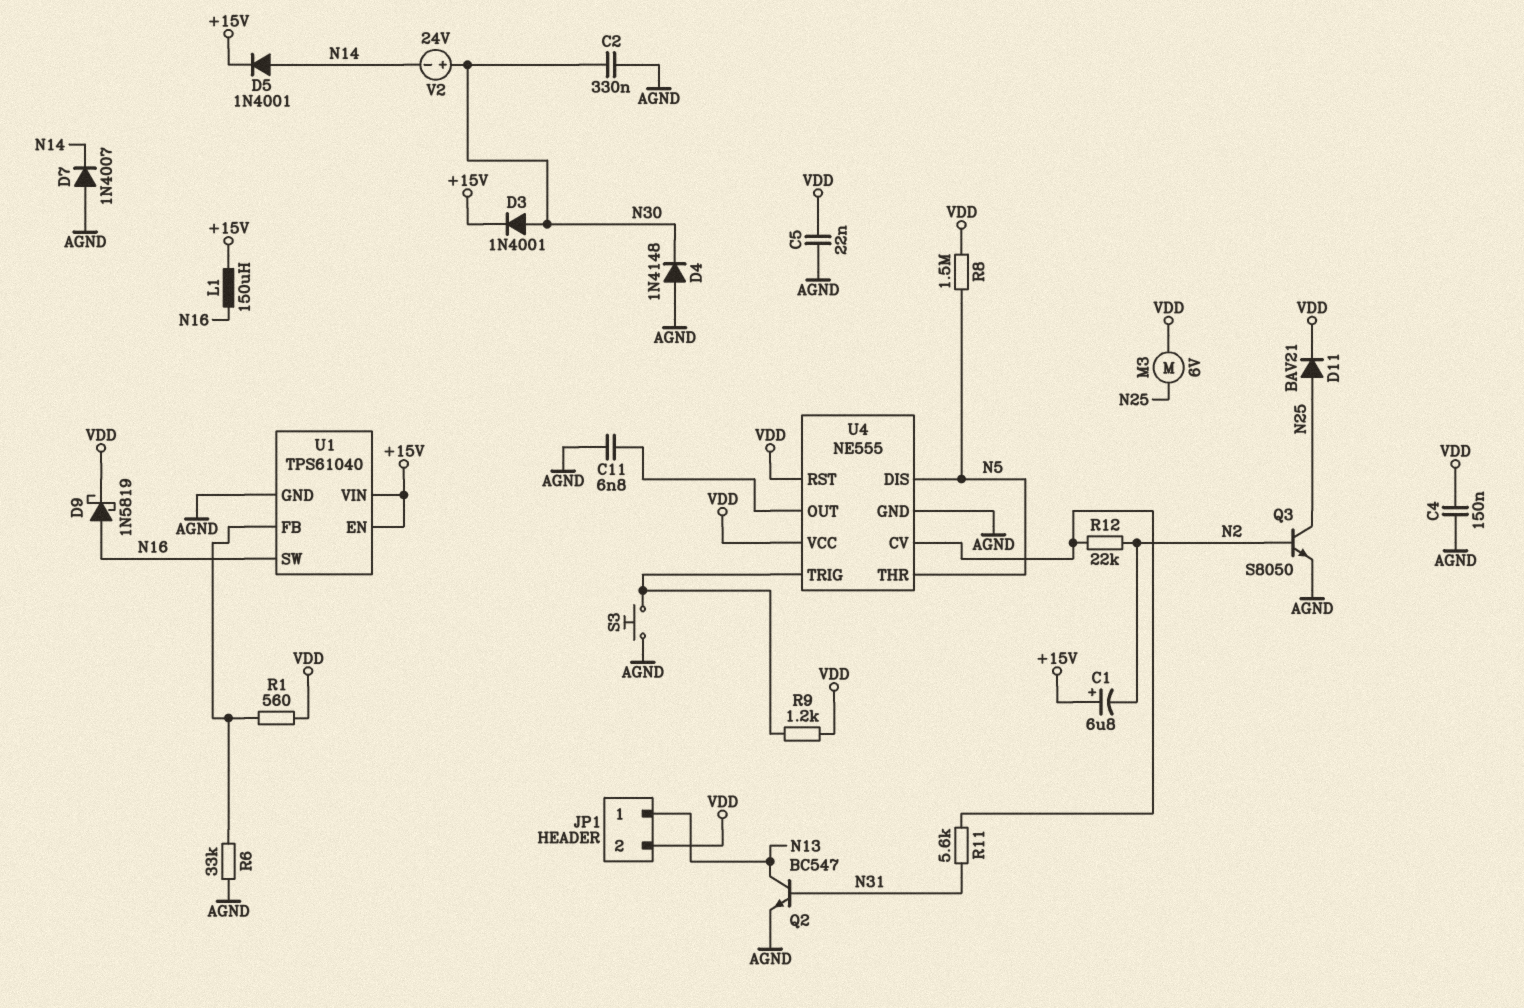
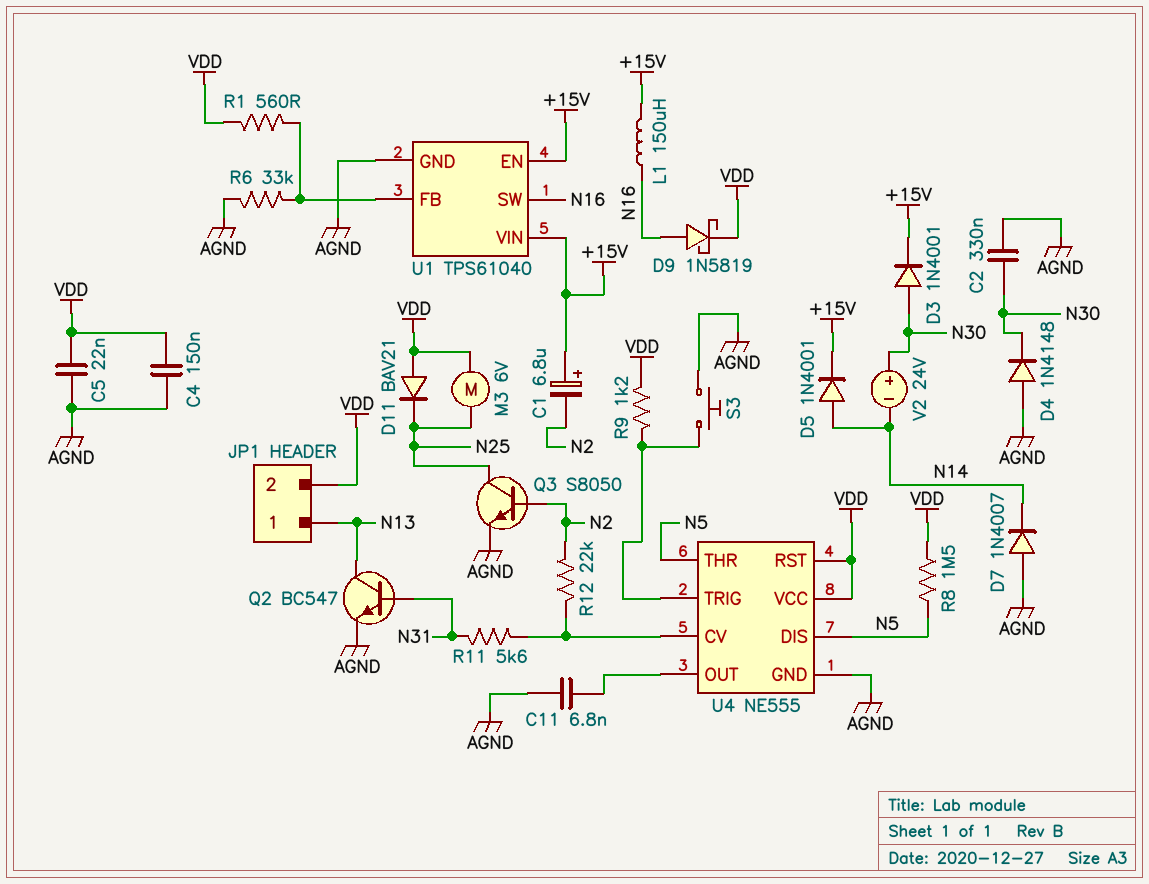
D11: diode BAV21 (A N25, K VDD) -> diode BAV21 (A VDD, K N25)

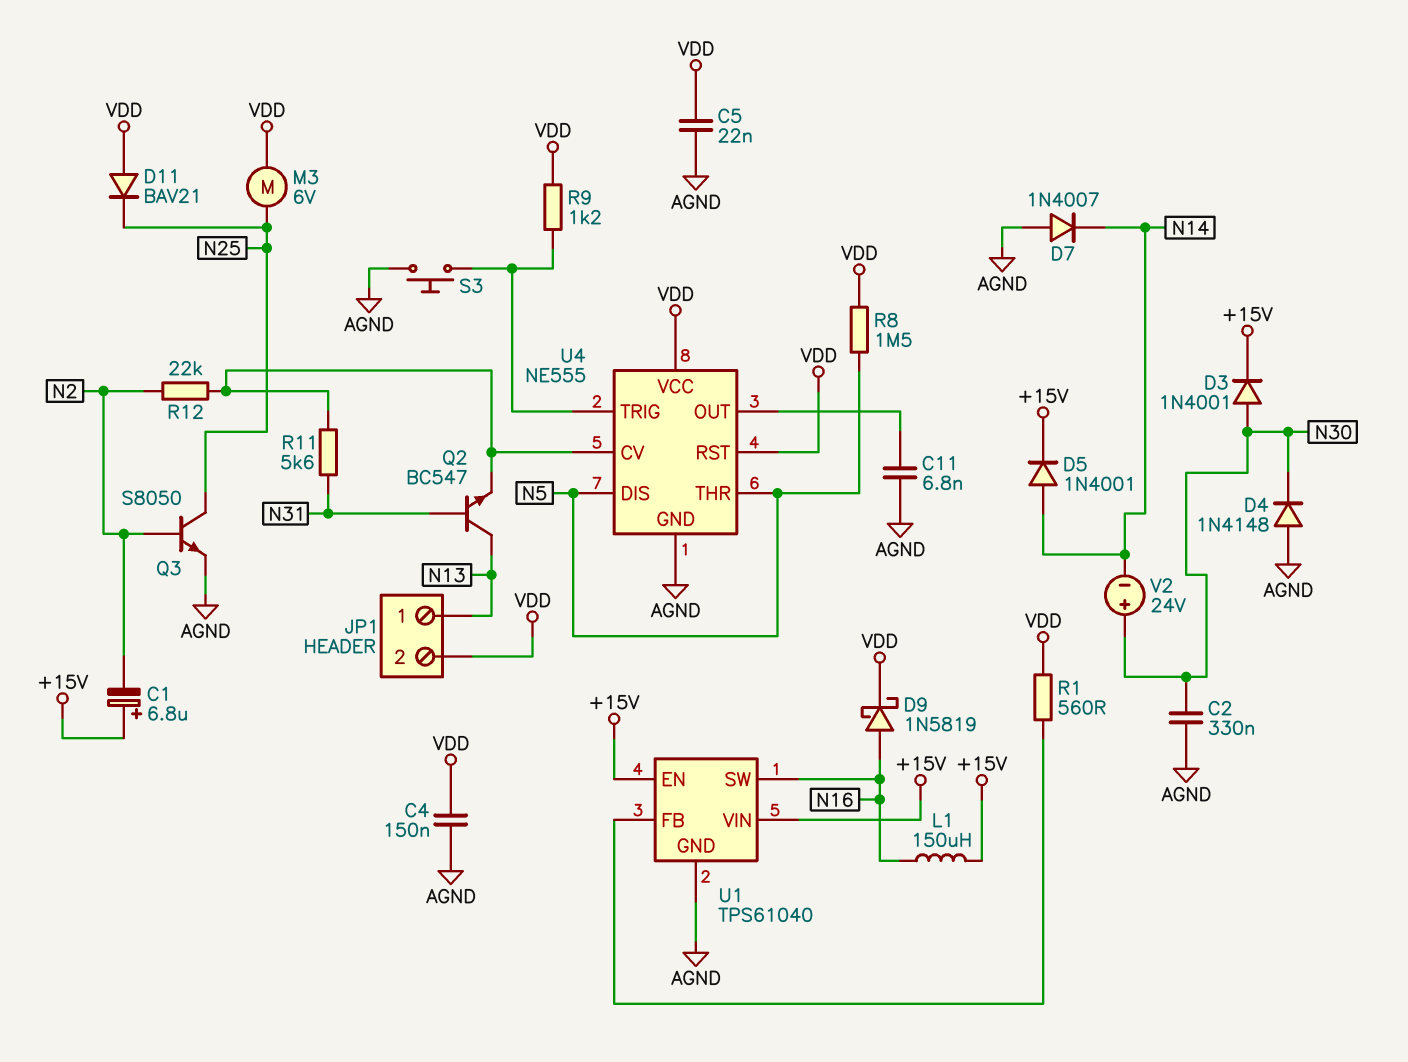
Q2: NPN BC547 (B N31, C N13, E AGND) -> NPN BC547 (B N31, C N13, E U4/CV)
R6: 33k (AGND, U1/FB) -> none

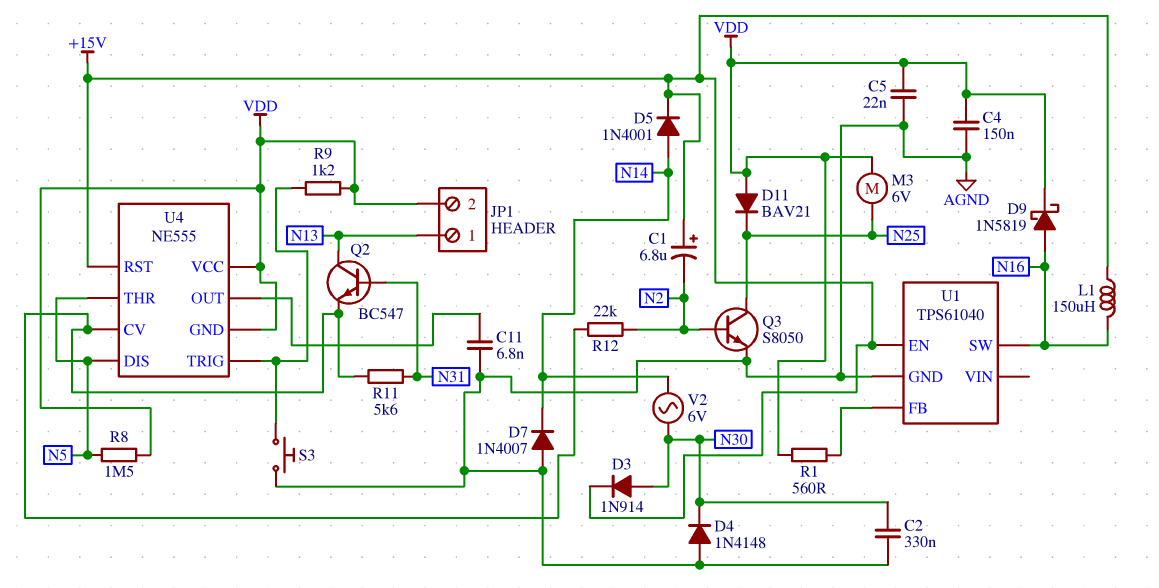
D3: diode 1N4001 (A N30, K +15V) -> diode 1N914 (A N30, K +15V)
U1 pin VIN: +15V -> none
U4 pin GND: AGND -> VDD
U4 pin RST: VDD -> +15V
V2: 24V (plus N30, minus N14) -> AC 6V (N14, N30)

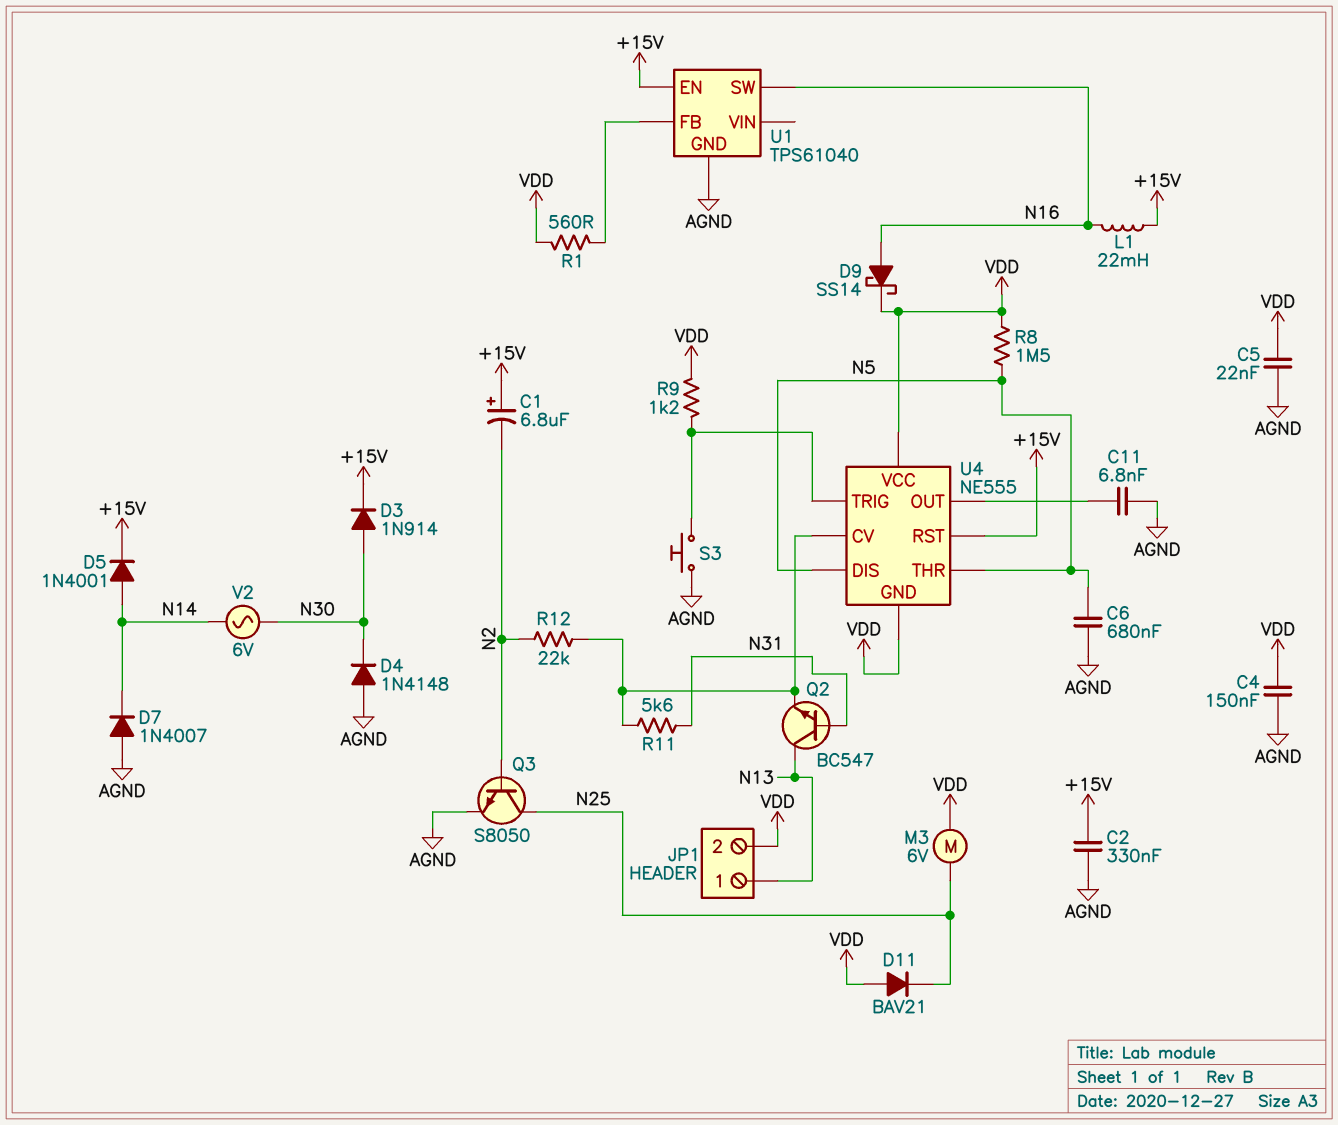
C2: 330nF (AGND, N30) -> 330nF (+15V, AGND)
C6: none -> 680nF (AGND, N5)
D9: schottky 1N5819 (A N16, K VDD) -> schottky SS14 (A N16, K VDD)
L1: 150uH (+15V, N16) -> 22mH (+15V, N16)

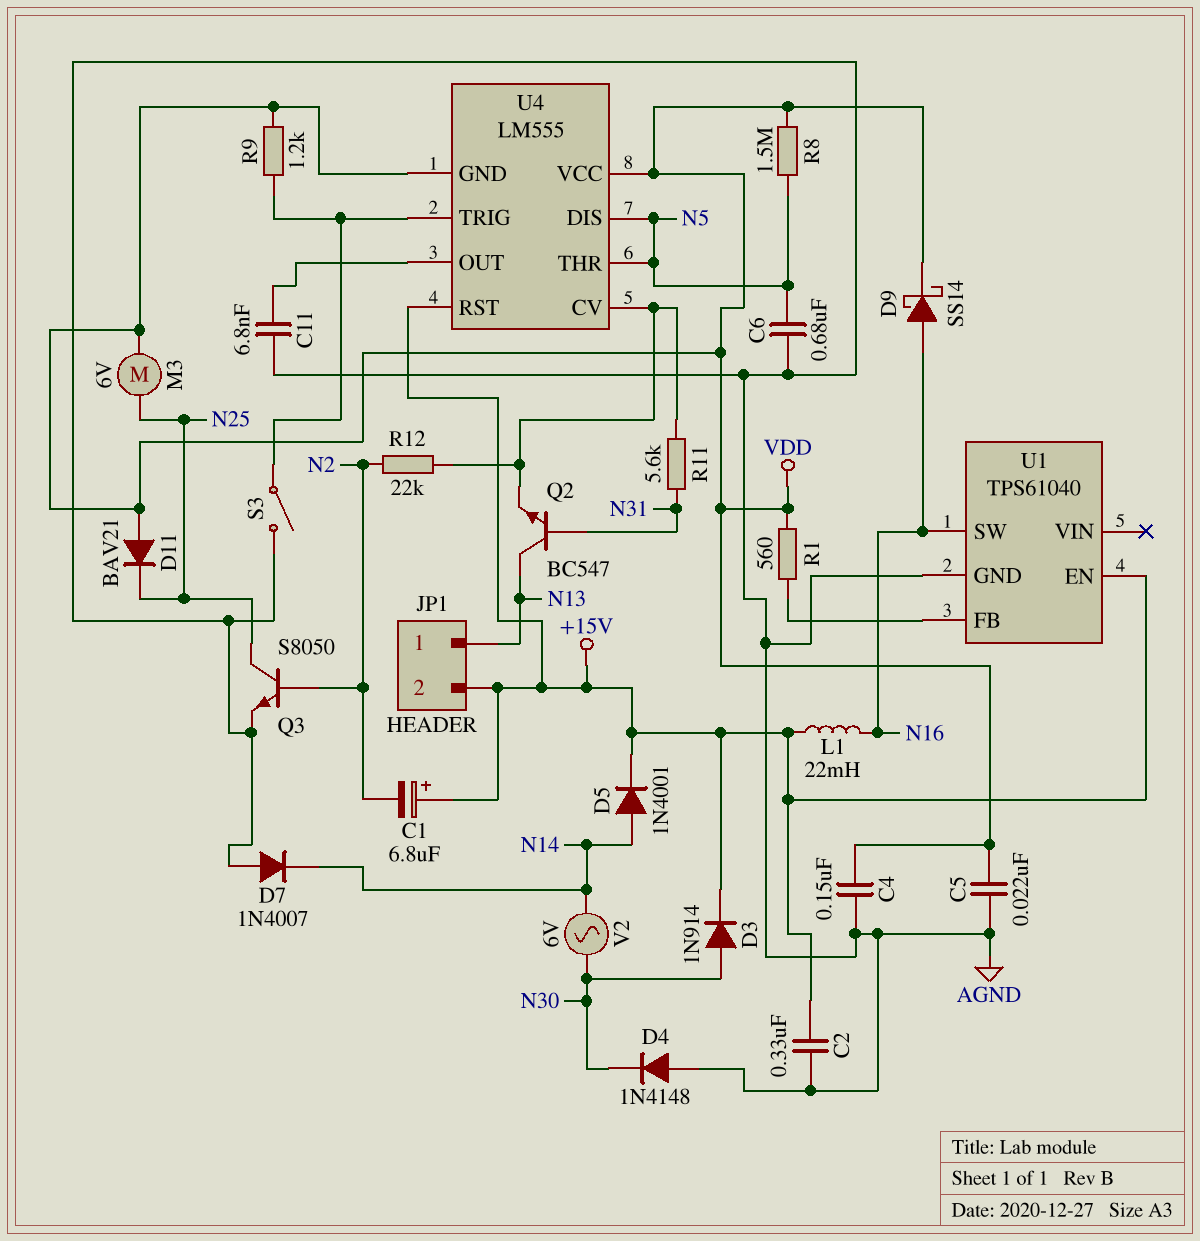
JP1 pin 2: VDD -> +15V
S3: button (AGND, U4/TRIG) -> switch (AGND, U4/TRIG)
U4: NE555 -> LM555

